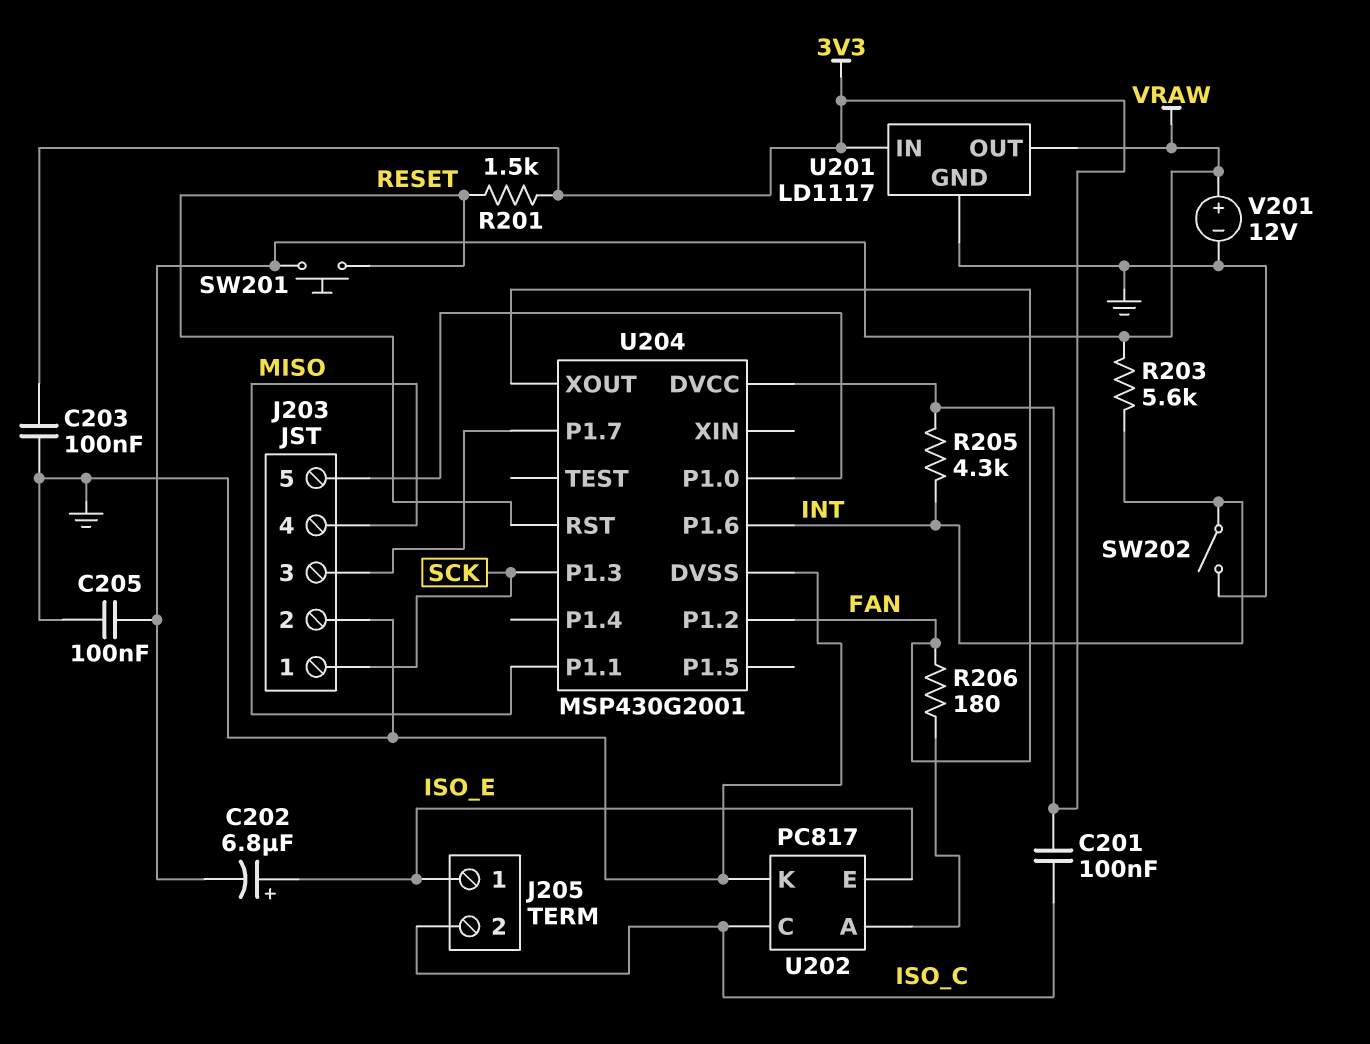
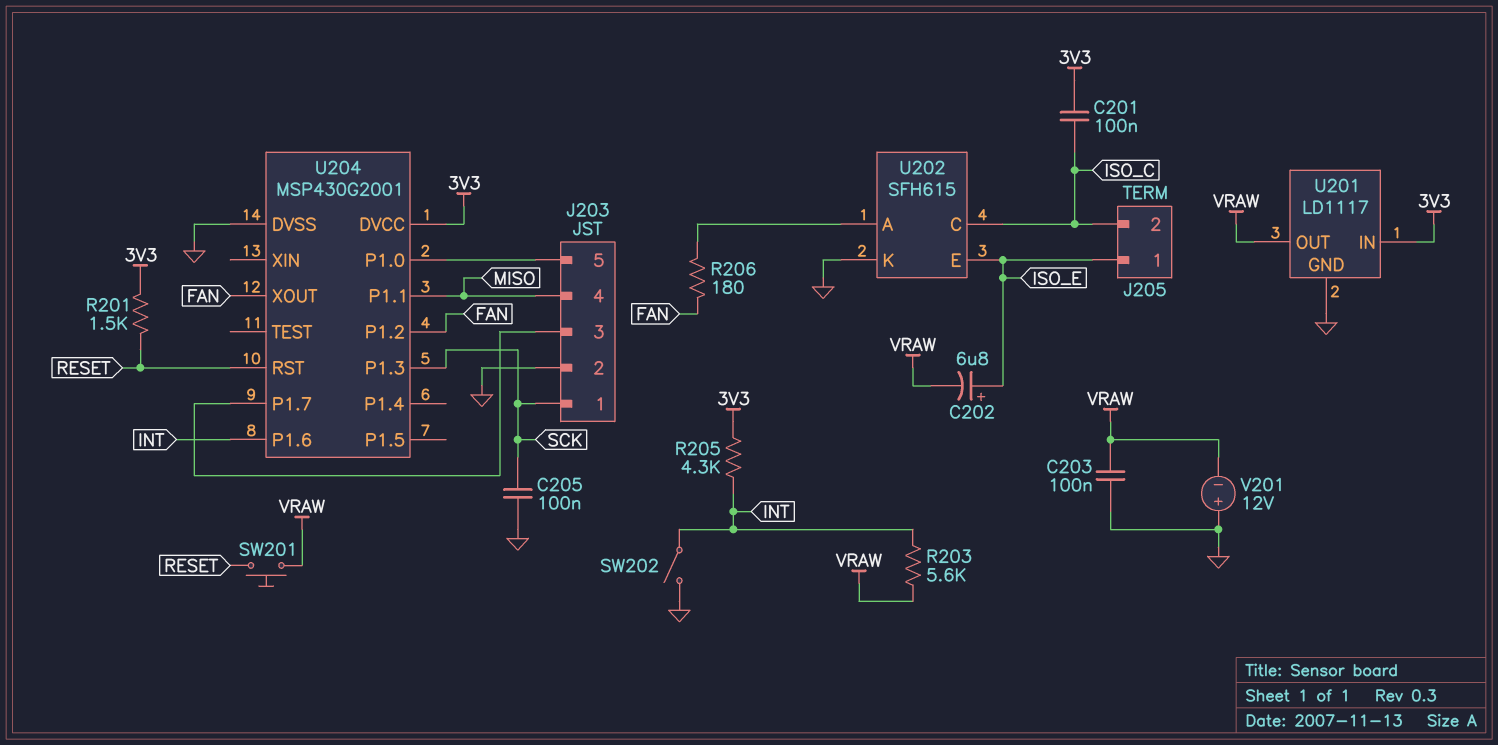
C203: 100nF (3V3, GND) -> 100nF (GND, VRAW)
C205: 100nF (GND, VRAW) -> 100nF (GND, SCK)
U202: PC817 -> SFH615
V201: 12V (plus VRAW, minus GND) -> 12V (plus GND, minus VRAW)

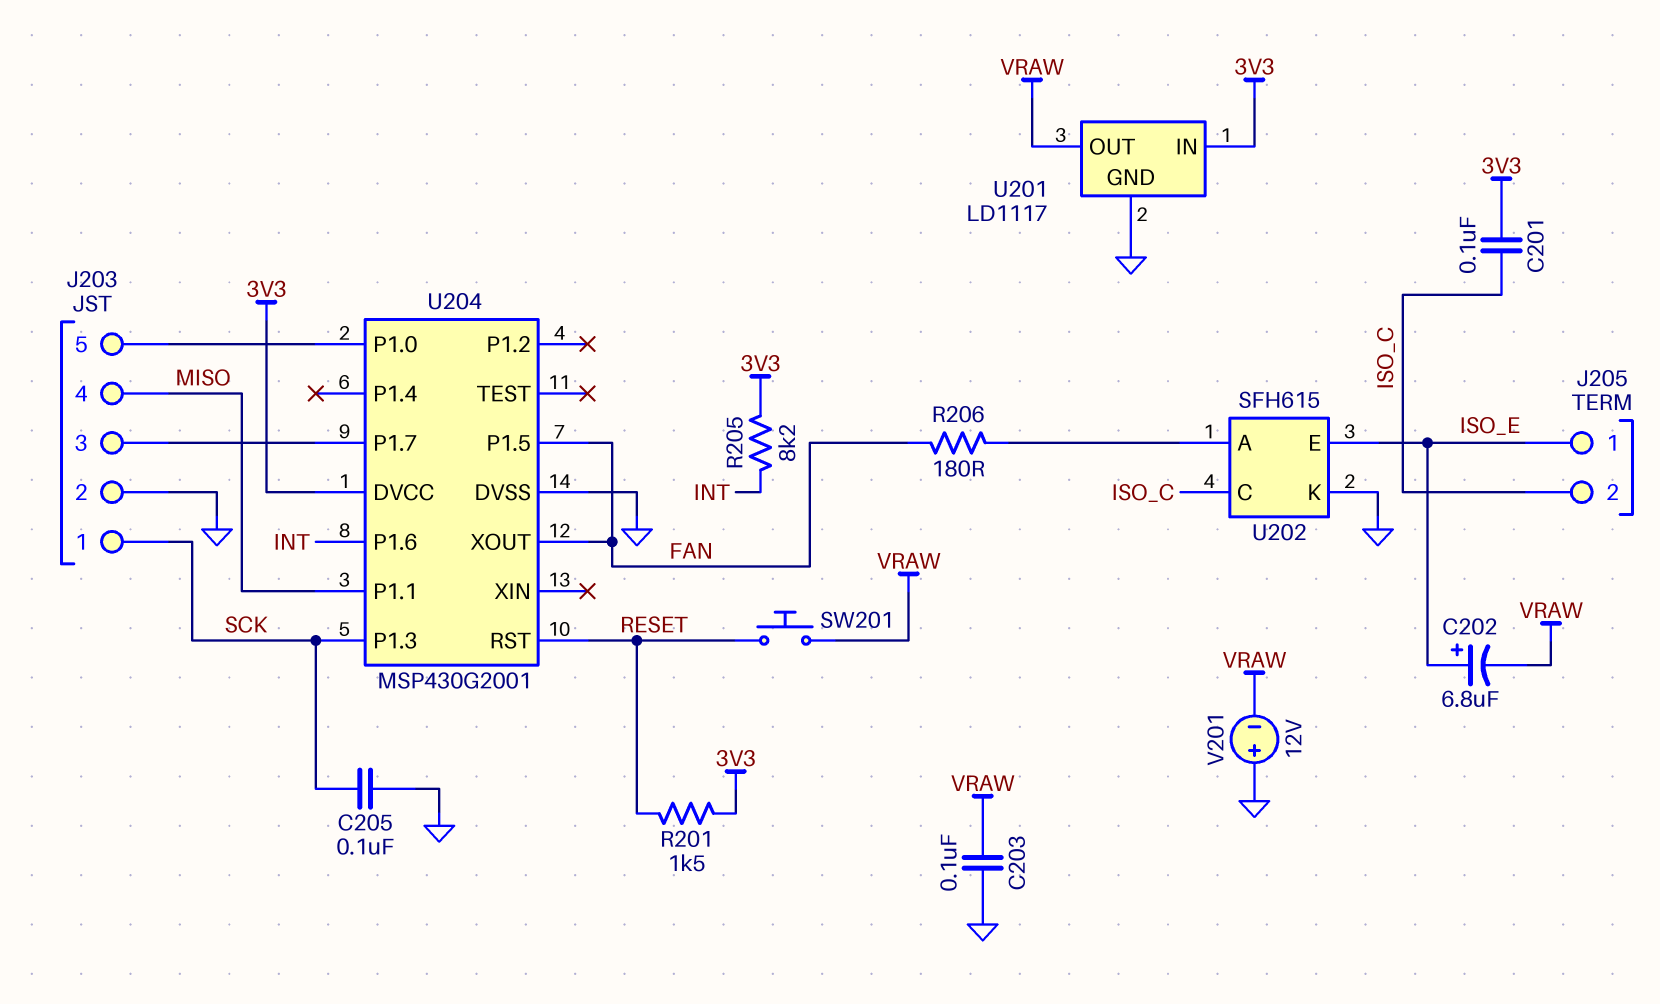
R203: 5.6k (INT, VRAW) -> none
R205: 4.3k (3V3, INT) -> 8.2k (3V3, INT)
SW202: switch (GND, INT) -> none
U204 pin P1.2: FAN -> none
U204 pin P1.5: none -> FAN

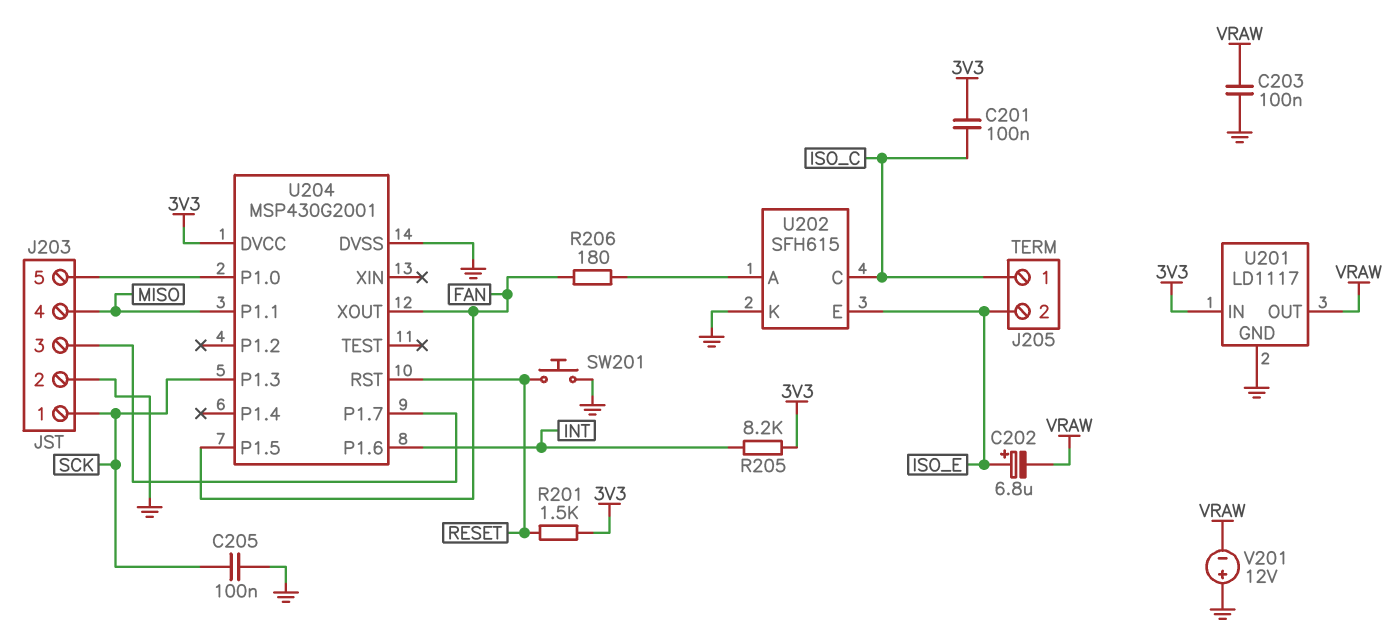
J205 pin 1: ISO_E -> ISO_C
J205 pin 2: ISO_C -> ISO_E
SW201: button (RESET, VRAW) -> button (GND, RESET)

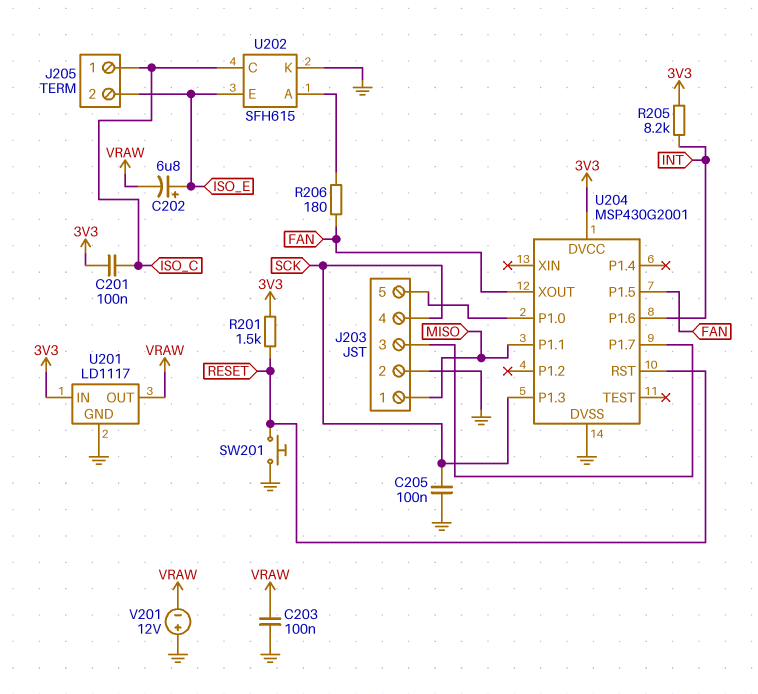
J203 pin 1: SCK -> MISO
J203 pin 4: MISO -> SCK

